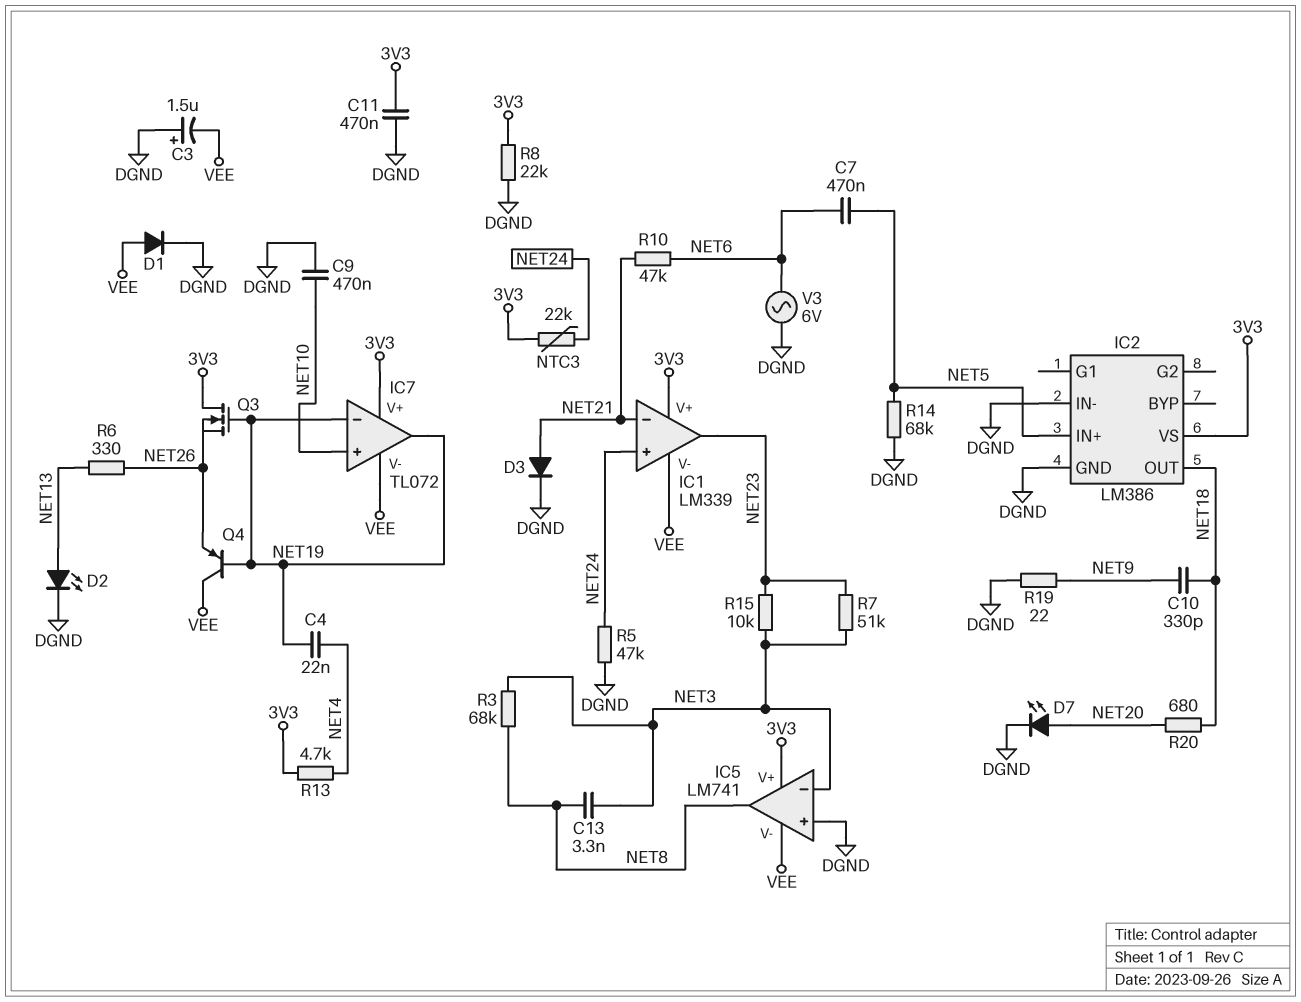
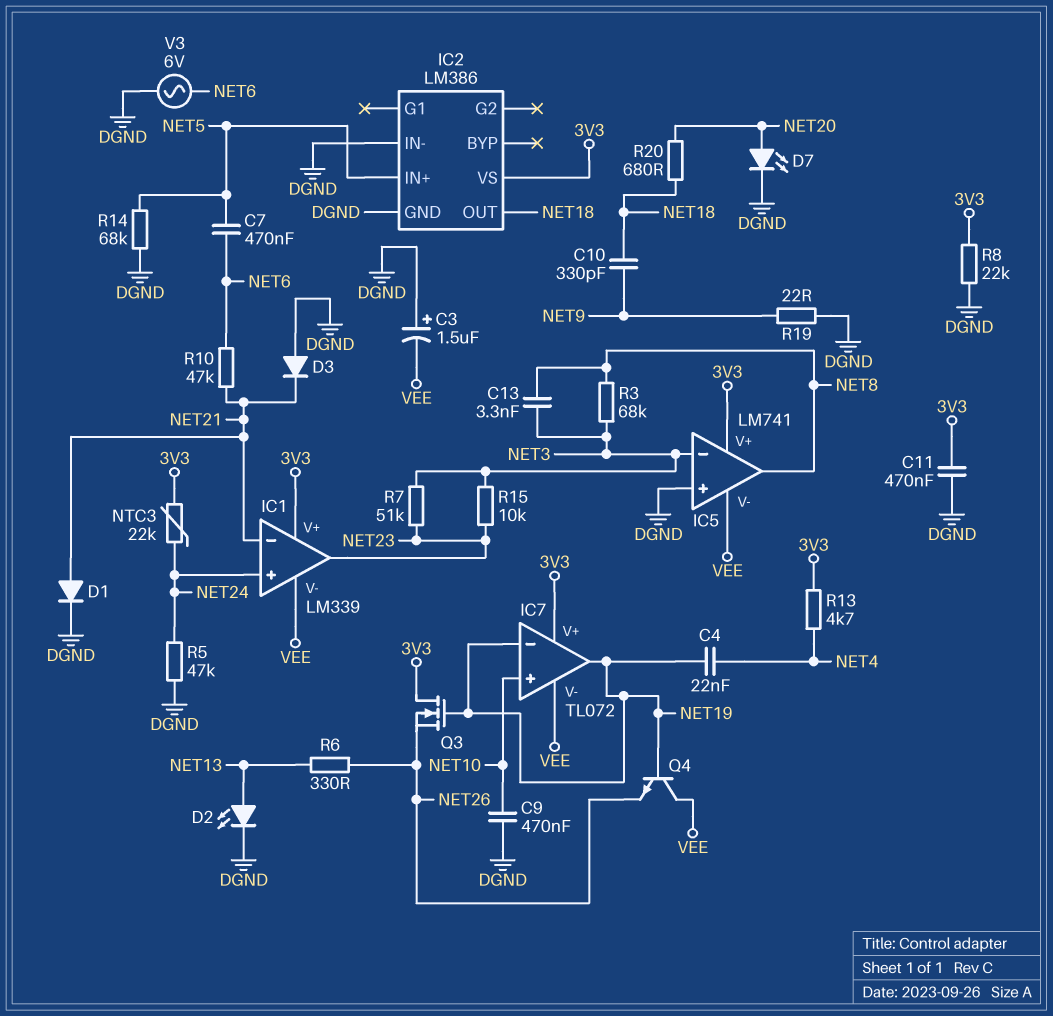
D1: diode (A VEE, K DGND) -> diode (A NET21, K DGND)
D3: diode (A NET21, K DGND) -> diode (A DGND, K NET21)
Q4: PNP (B NET19, C VEE, E NET26) -> NPN (B NET19, C VEE, E NET26)

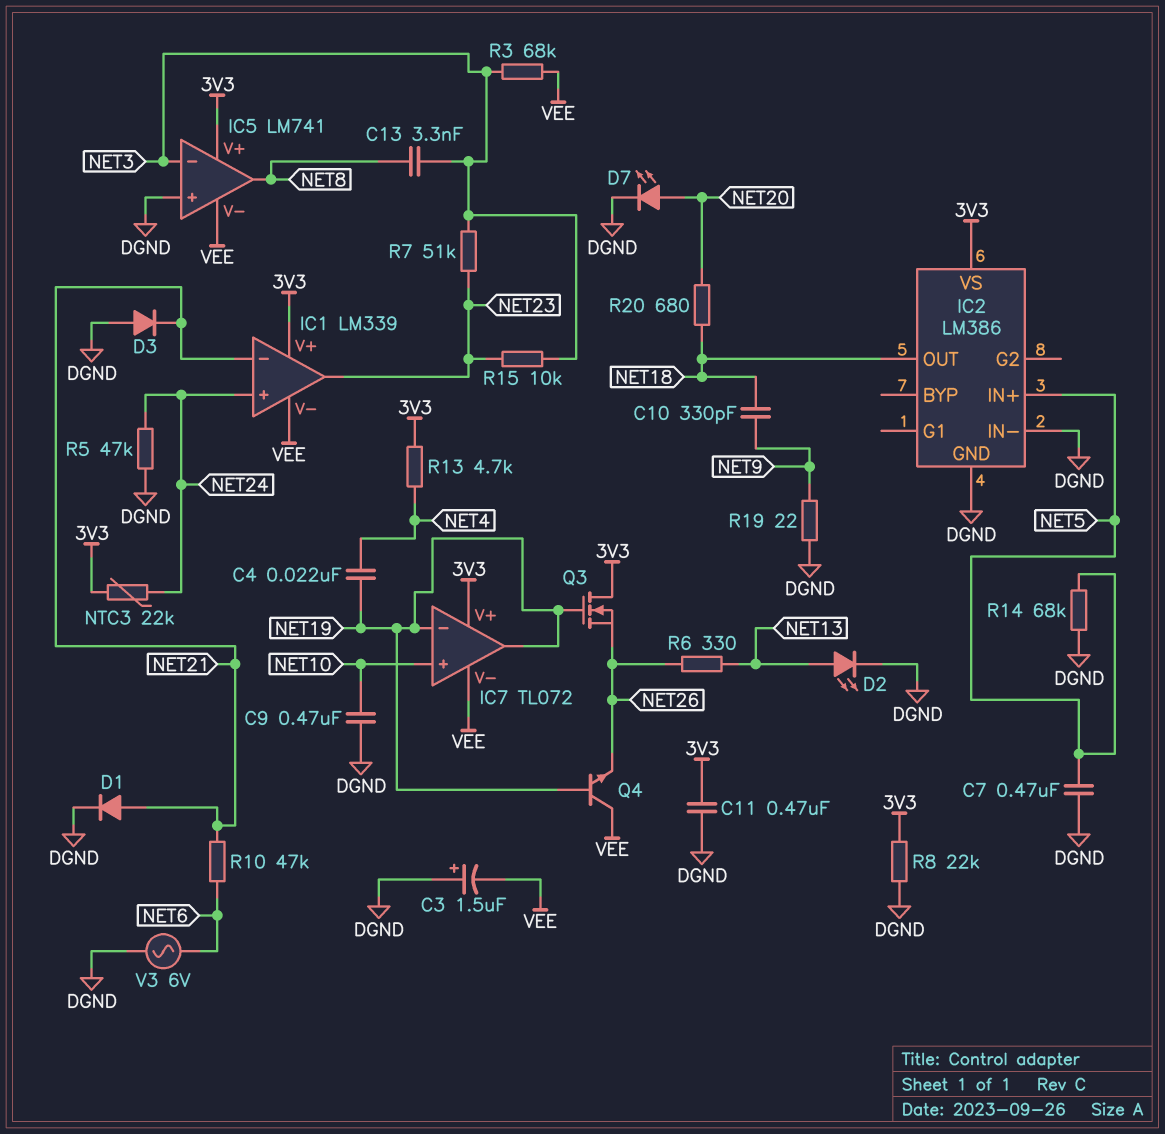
C7: 470nF (NET5, NET6) -> 470nF (DGND, NET5)
R3: 68k (NET3, NET8) -> 68k (NET3, VEE)

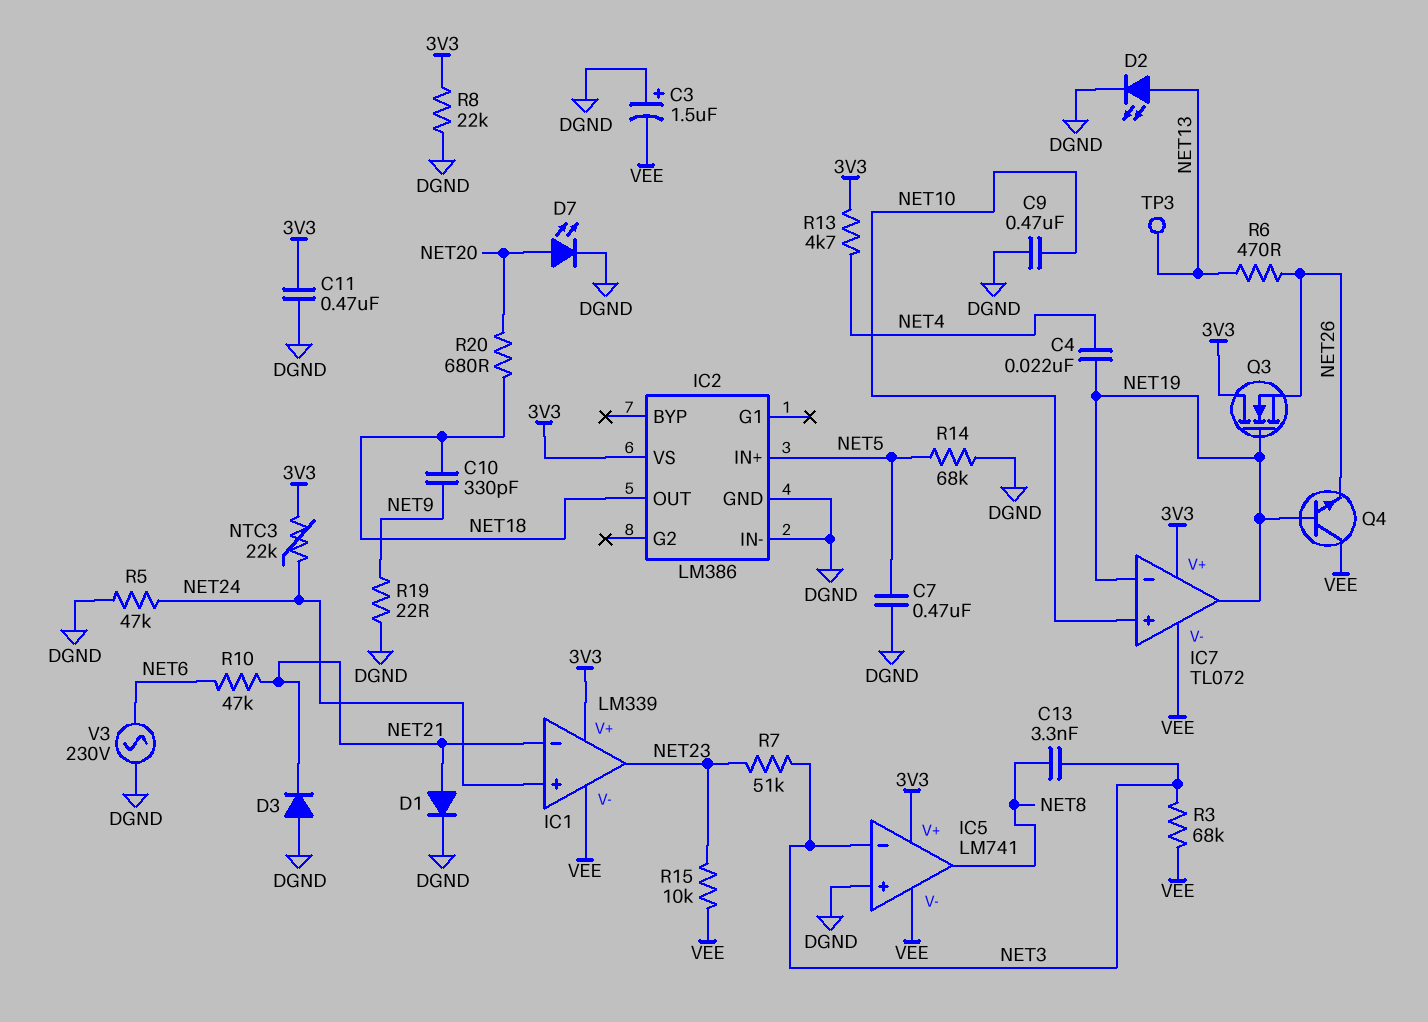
R6: 330 (NET13, NET26) -> 470 (NET13, NET26)
R15: 10k (NET3, NET23) -> 10k (NET23, VEE)
TP3: none -> test point (NET13)
V3: AC 6V (DGND, NET6) -> AC 230V (DGND, NET6)

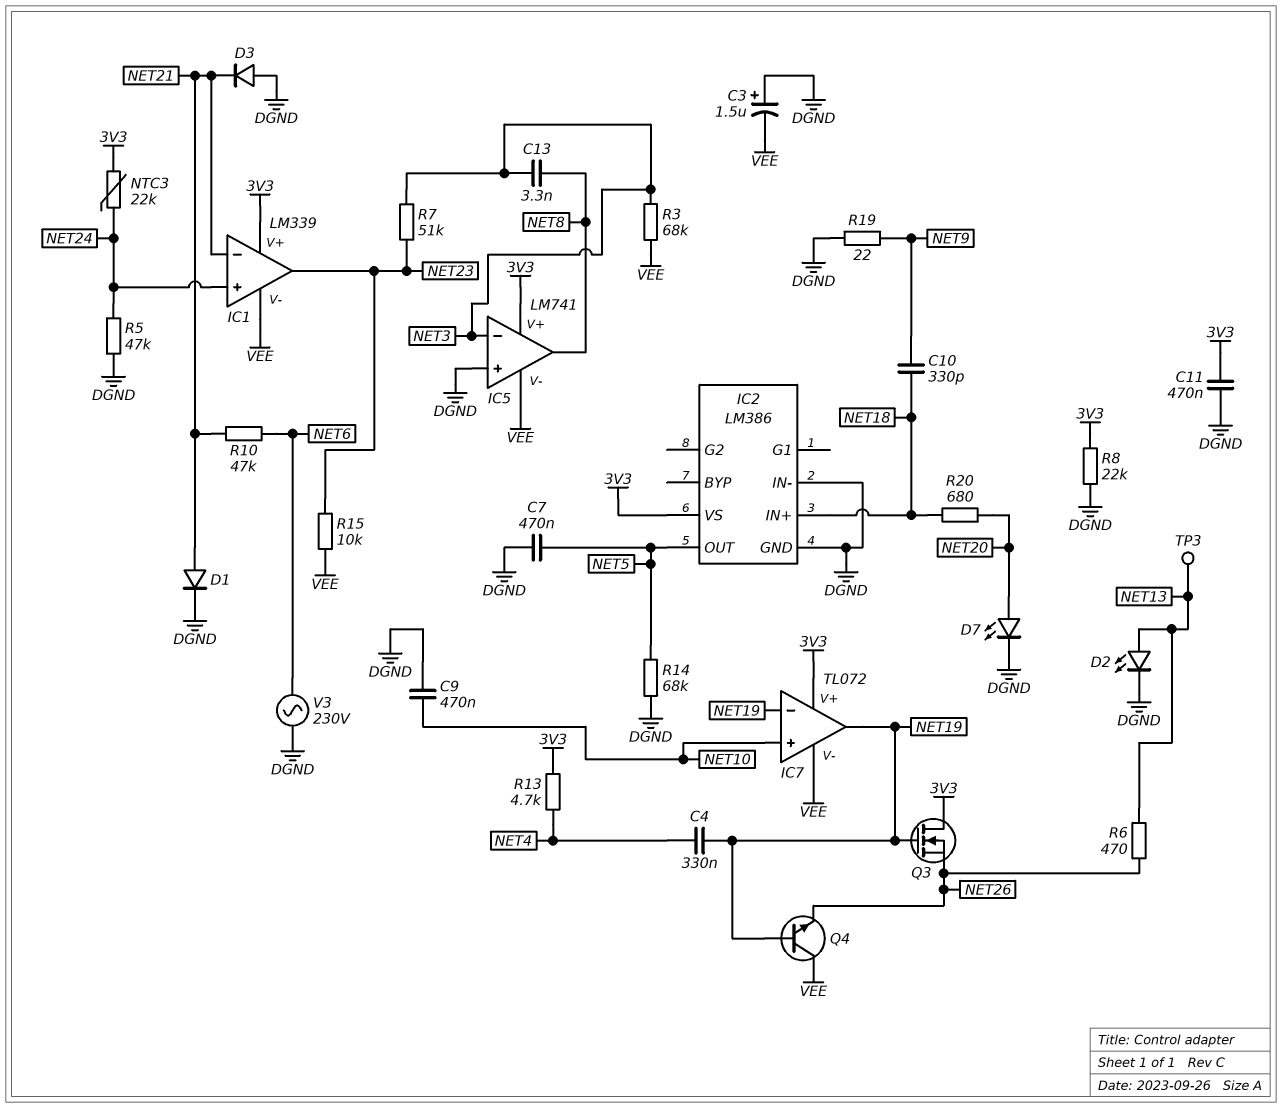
C4: 22nF (NET4, NET19) -> 330nF (NET4, NET19)
IC2 pin IN+: NET5 -> NET18
IC2 pin OUT: NET18 -> NET5

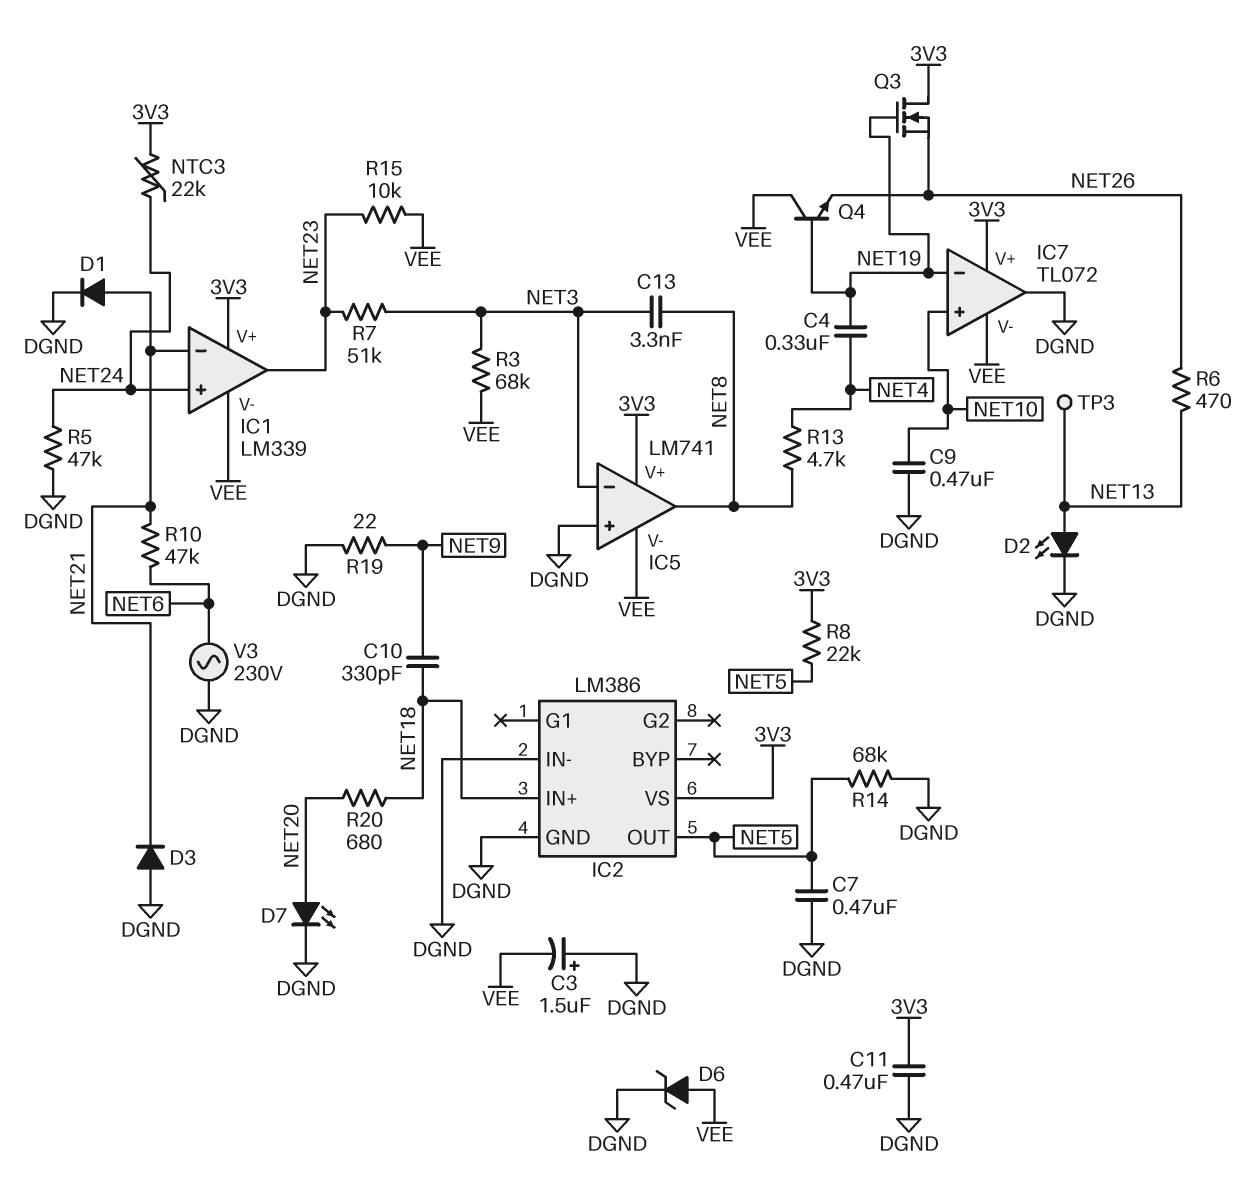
D6: none -> zener (A VEE, K DGND)
IC7 pin out: NET19 -> DGND
R8: 22k (3V3, DGND) -> 22k (3V3, NET5)
R13: 4.7k (3V3, NET4) -> 4.7k (NET4, NET8)

